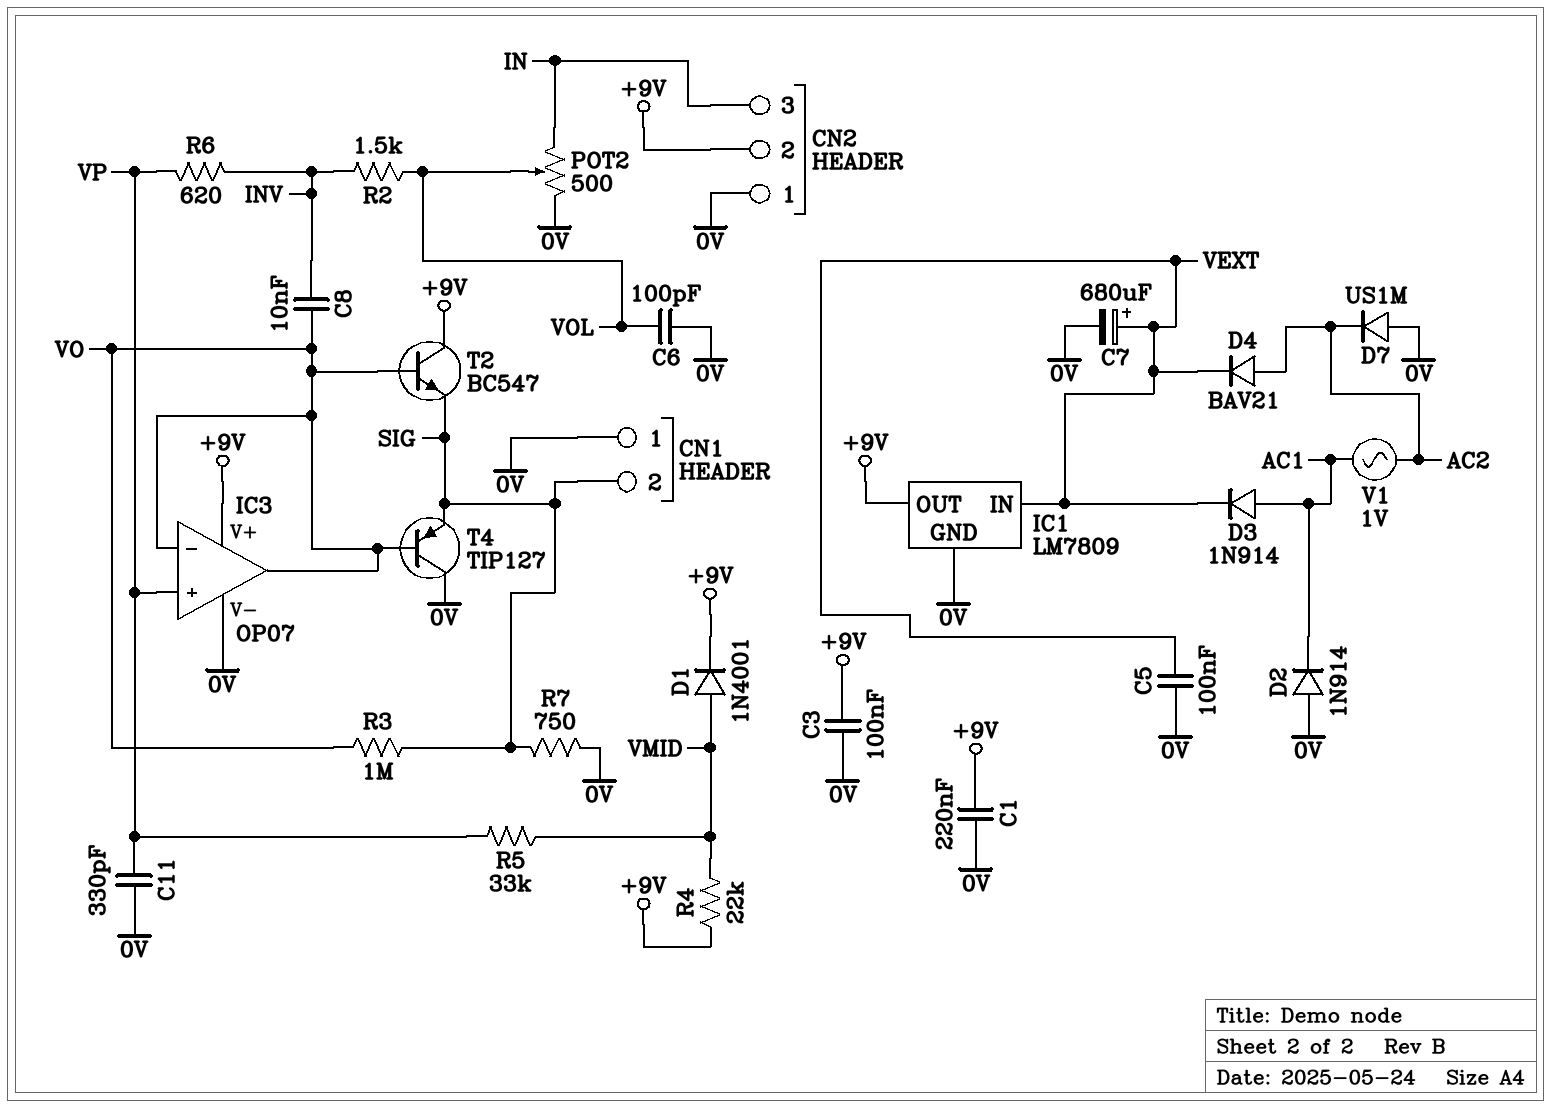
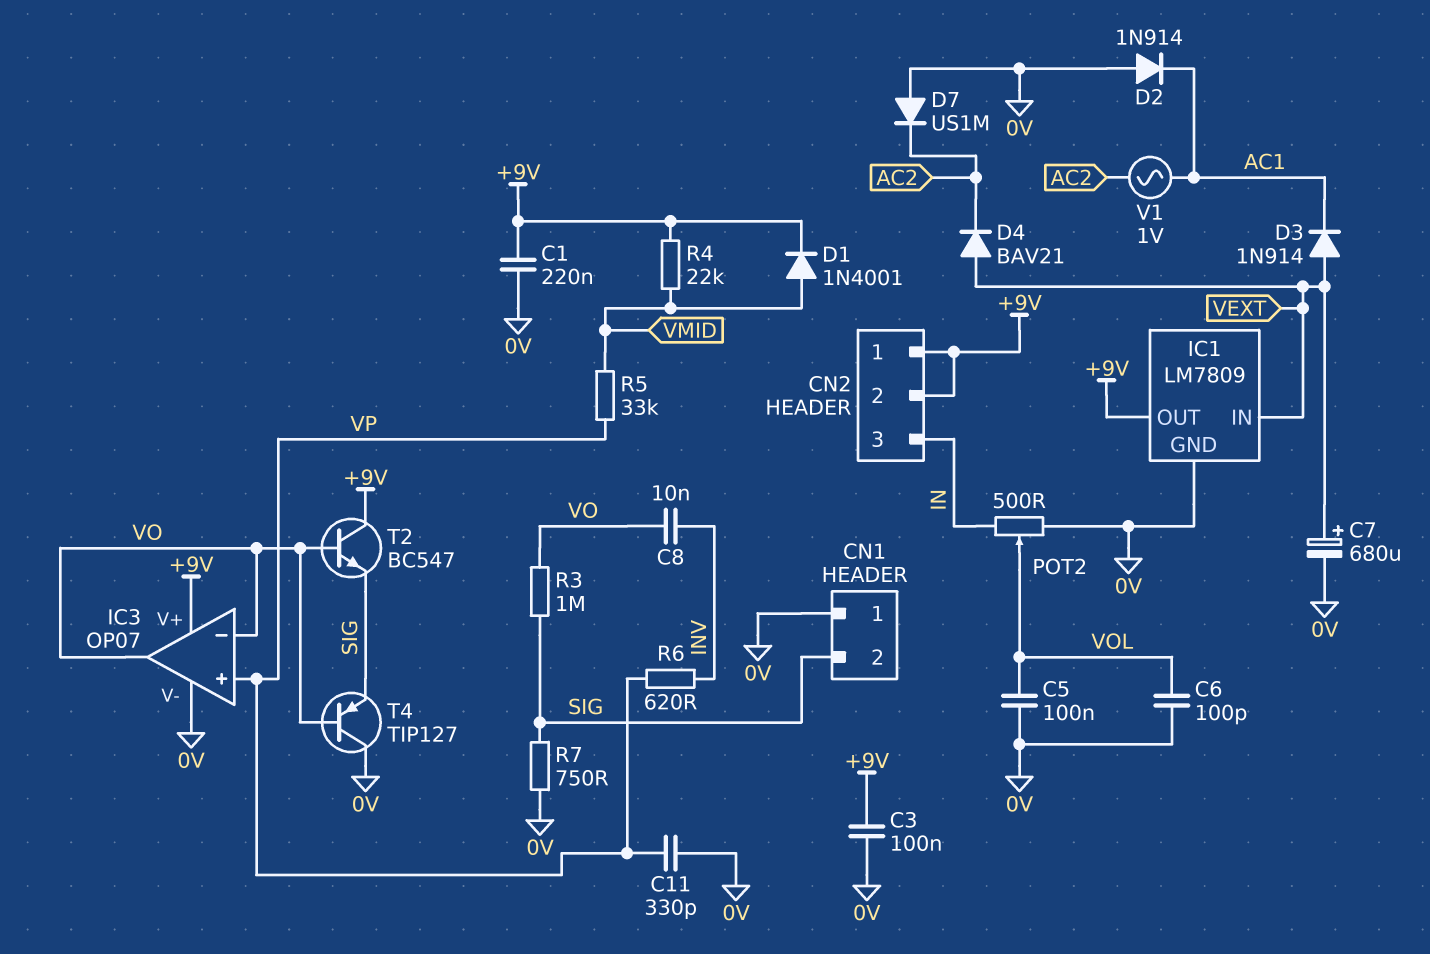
C5: 100nF (0V, VEXT) -> 100nF (0V, VOL)
CN2 pin 1: 0V -> +9V
D3: diode 1N914 (A AC1, K VEXT) -> diode 1N914 (A VEXT, K AC1)
D4: diode BAV21 (A AC2, K VEXT) -> diode BAV21 (A VEXT, K AC2)
R2: 1.5k (INV, VOL) -> none

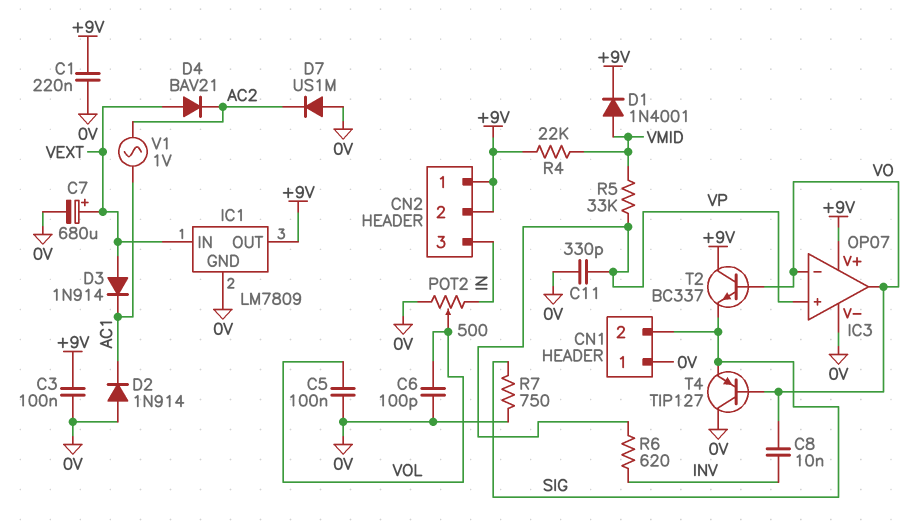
R3: 1M (SIG, VO) -> none
T2: NPN BC547 (B VO, C +9V, E SIG) -> NPN BC337 (B VO, C +9V, E SIG)

